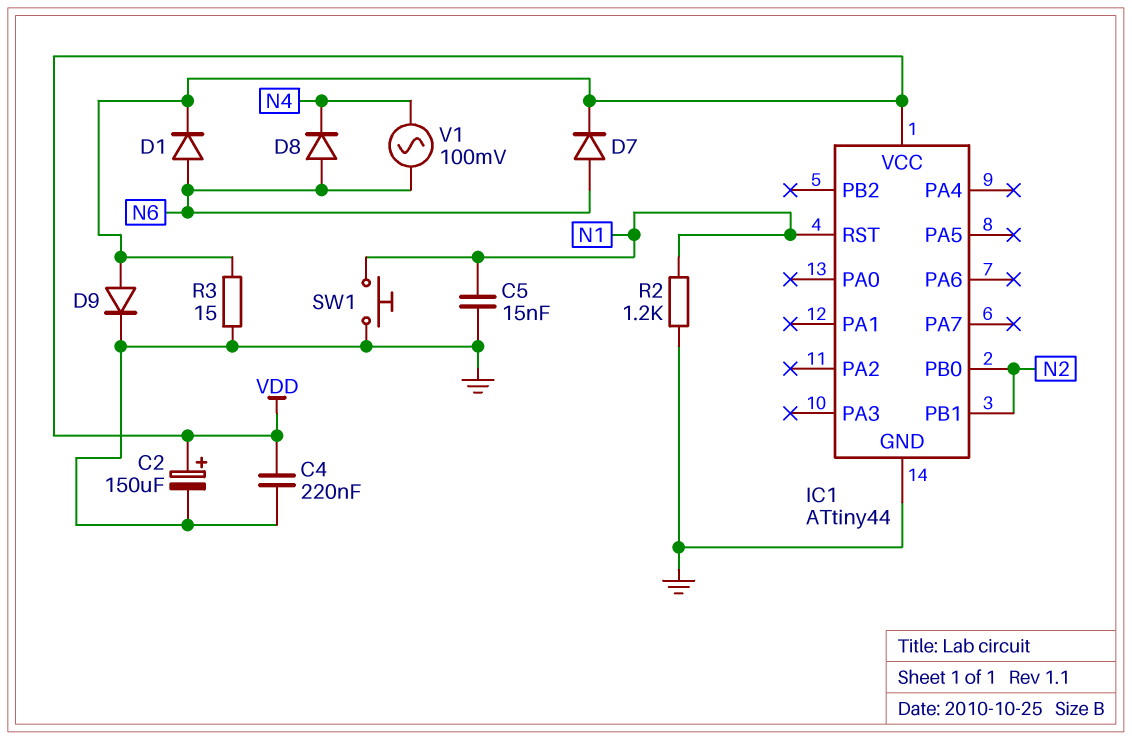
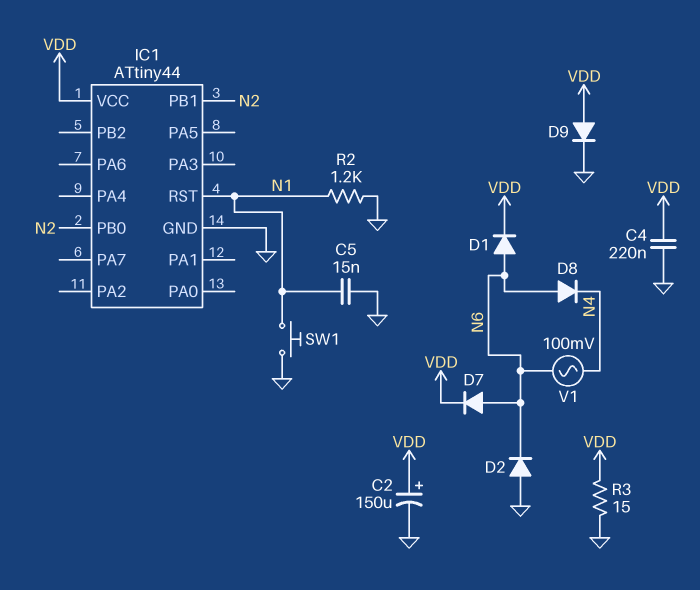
D2: none -> diode (A GND, K N6)

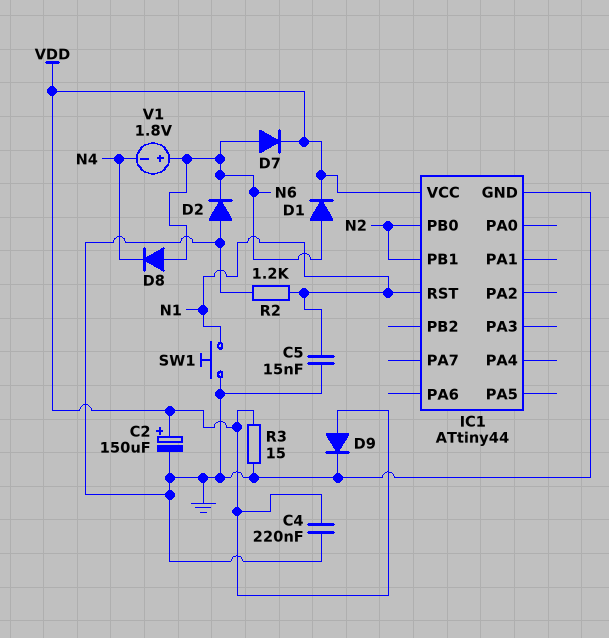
V1: AC 100mV (N4, N6) -> 1.8V (plus N6, minus N4)

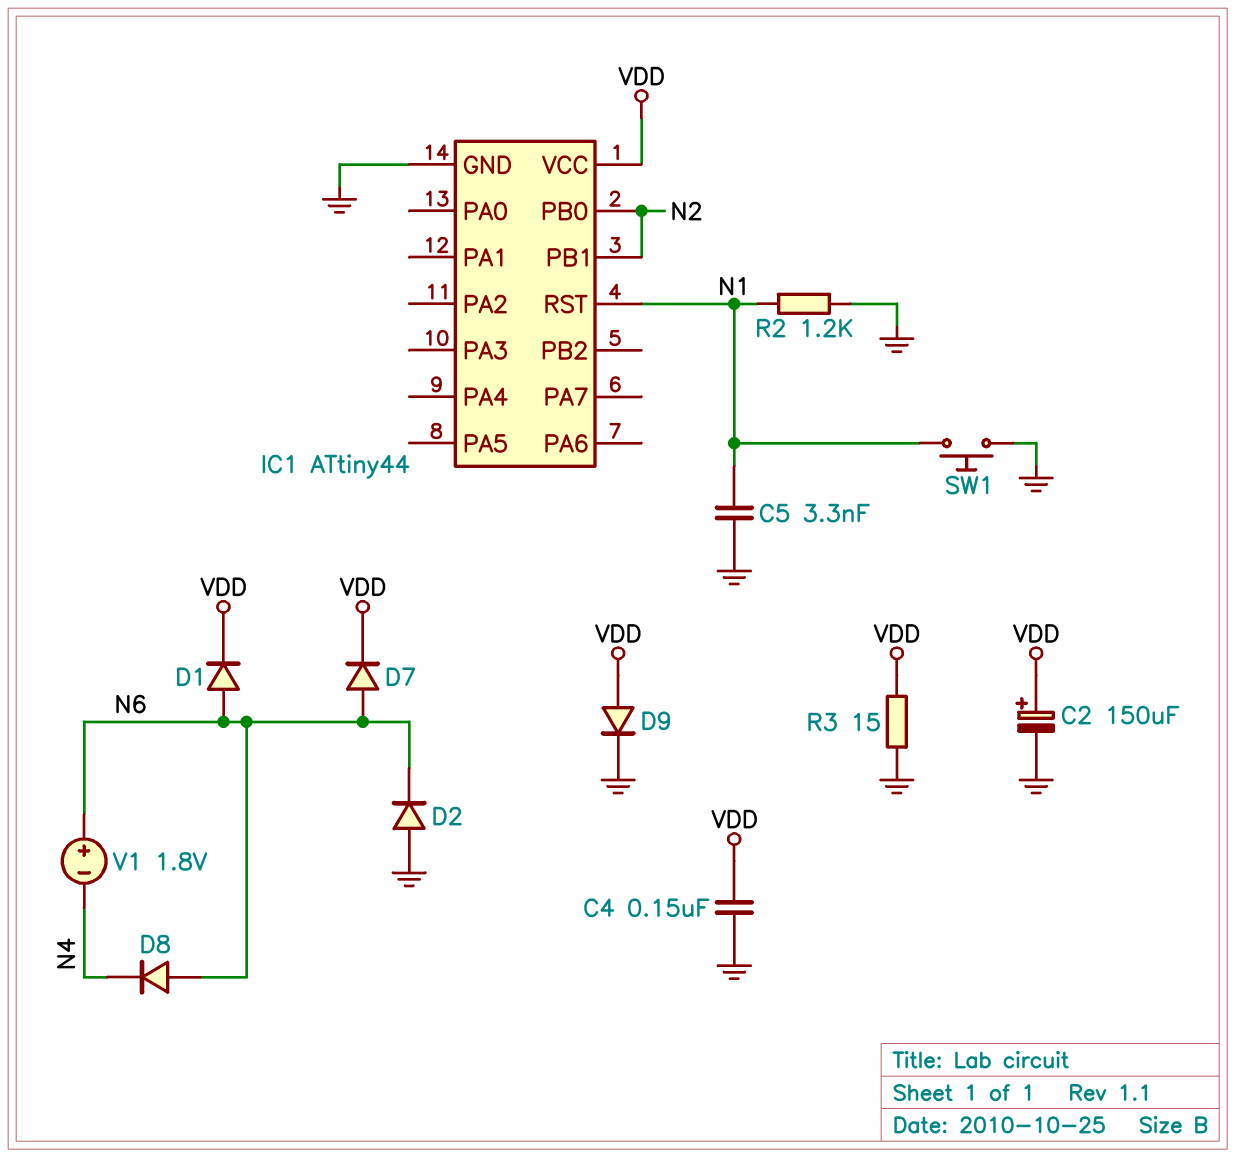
C4: 220nF (GND, VDD) -> 150nF (GND, VDD)
C5: 15nF (GND, N1) -> 3.3nF (GND, N1)

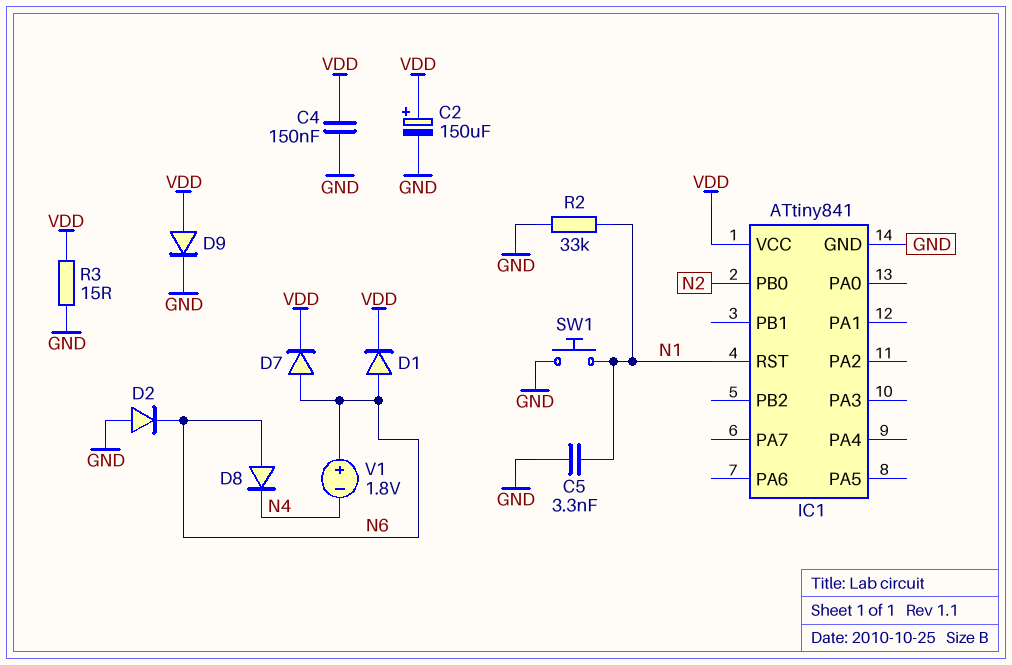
IC1: ATtiny44 -> ATtiny841
IC1 pin PB1: N2 -> none
R2: 1.2k (GND, N1) -> 33k (GND, N1)

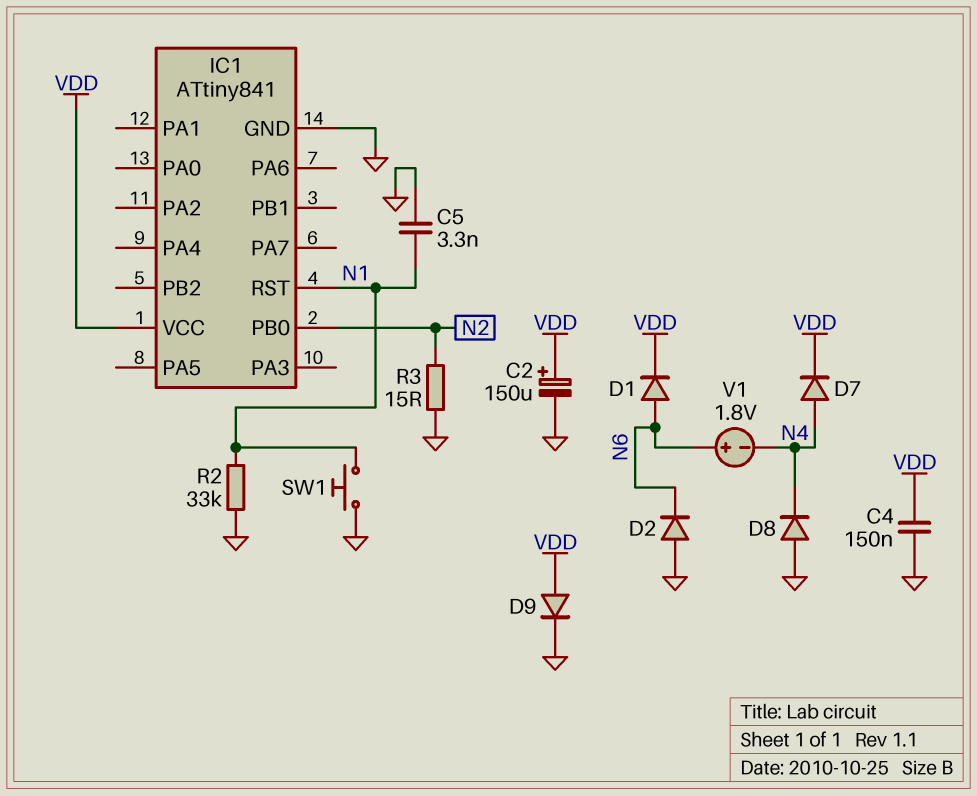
D7: diode (A N6, K VDD) -> diode (A N4, K VDD)
D8: diode (A N6, K N4) -> diode (A GND, K N4)
R3: 15 (GND, VDD) -> 15 (GND, N2)

